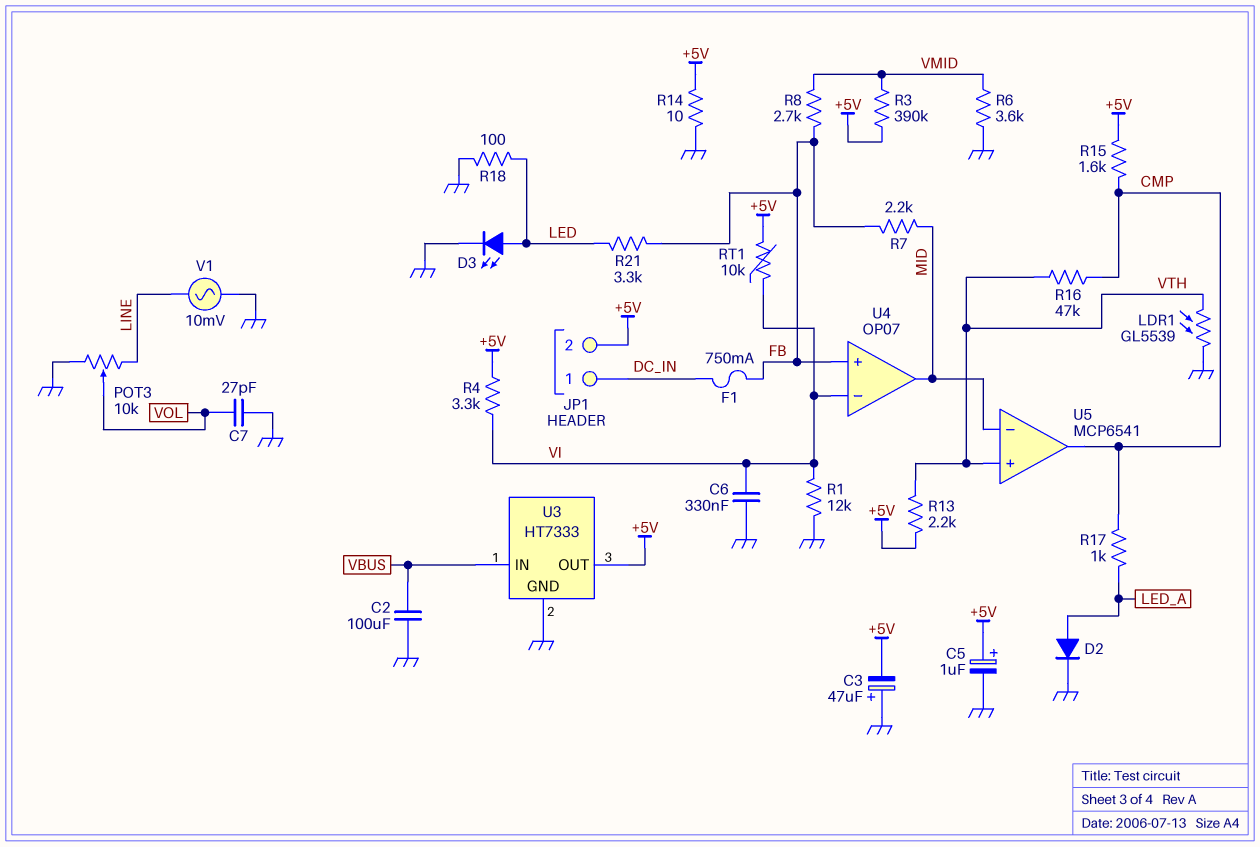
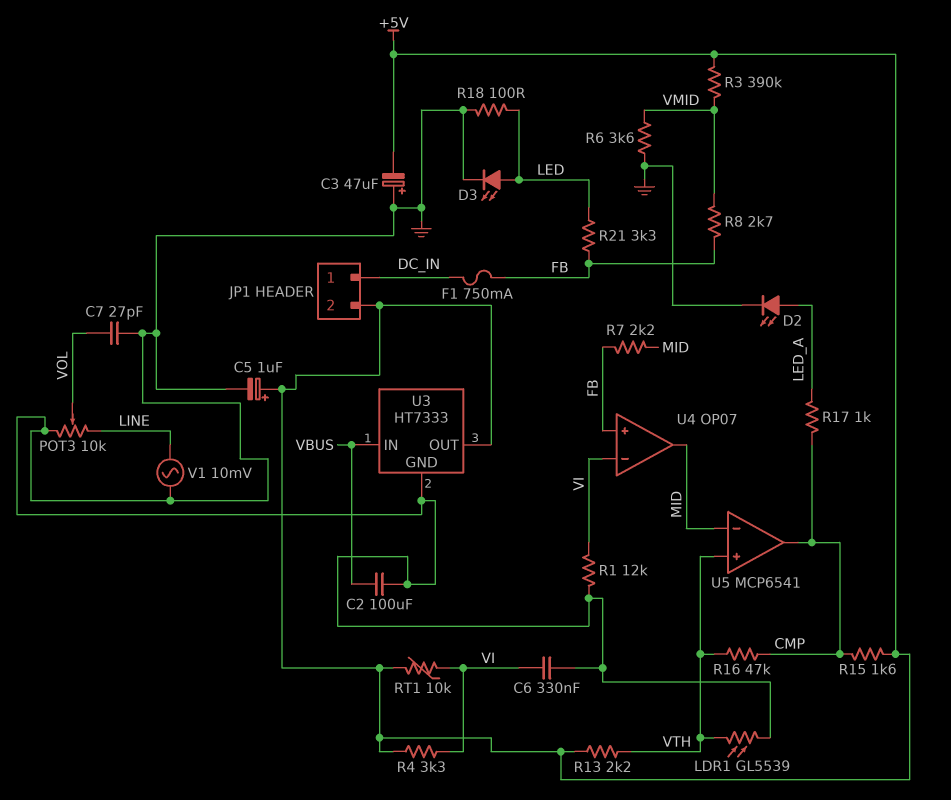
D2: diode (A LED_A, K GND) -> LED (A LED_A, K GND)
R14: 10 (+5V, GND) -> none

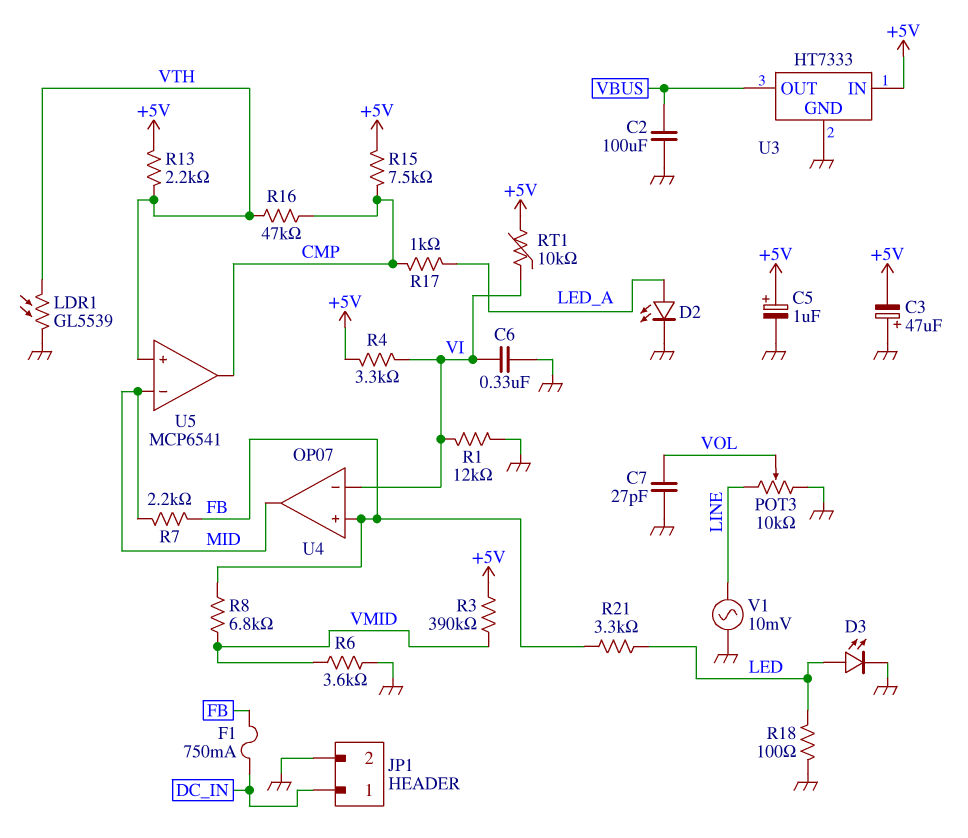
JP1 pin 2: +5V -> GND
R8: 2.7k (FB, VMID) -> 6.8k (FB, VMID)
R15: 1.6k (+5V, CMP) -> 7.5k (+5V, CMP)
U3 pin IN: VBUS -> +5V
U3 pin OUT: +5V -> VBUS

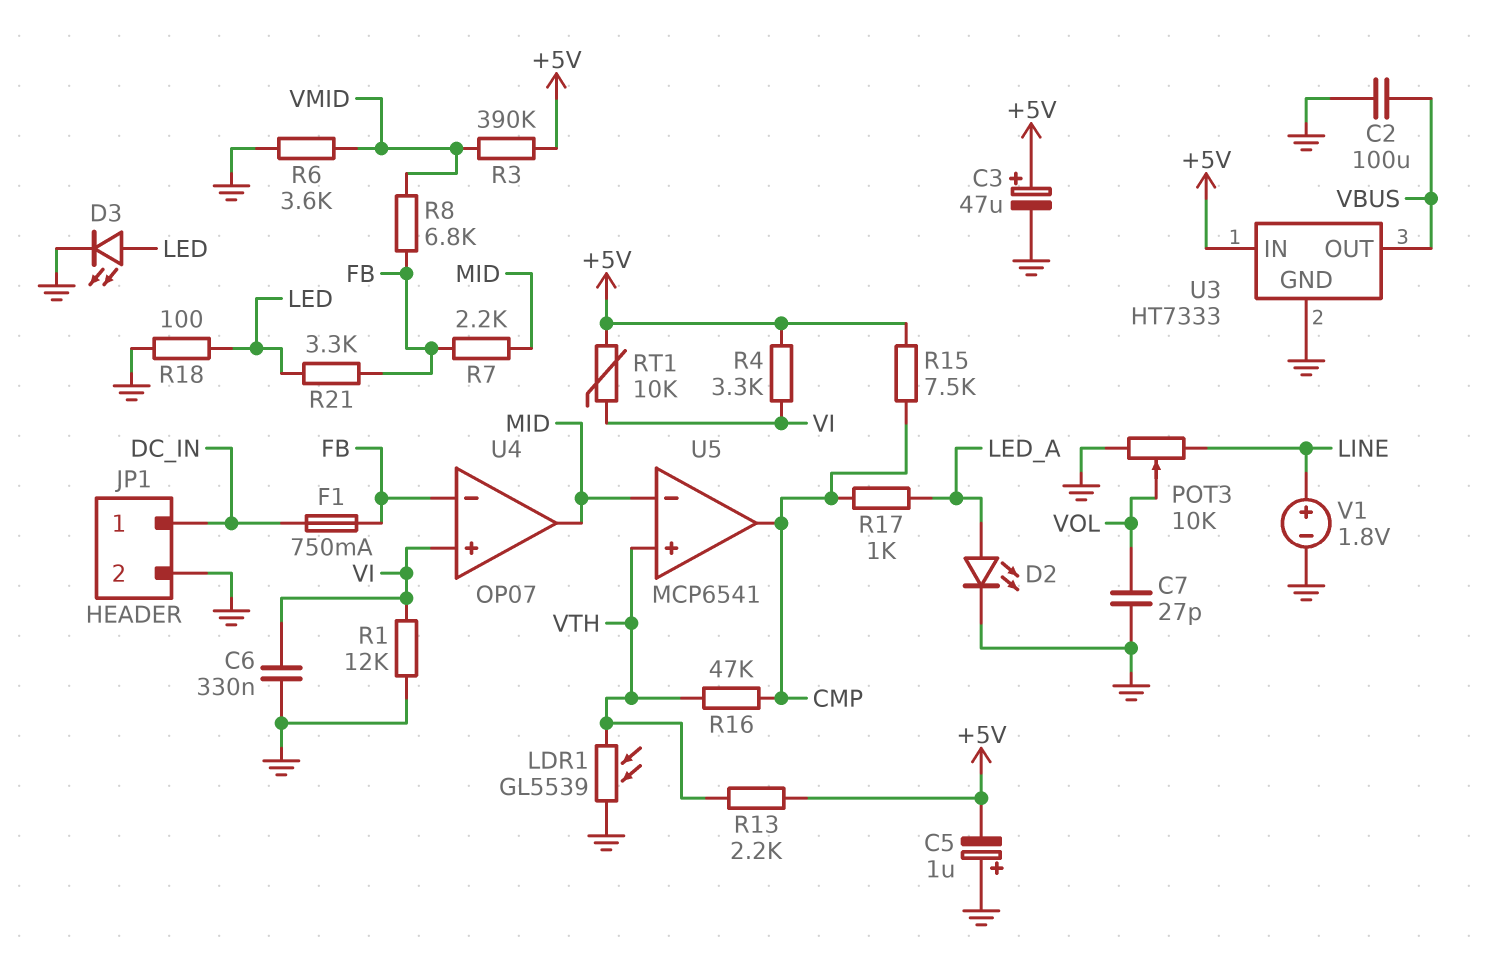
C3: 47uF (plus GND, minus +5V) -> 47uF (plus +5V, minus GND)
C5: 1uF (plus +5V, minus GND) -> 1uF (plus GND, minus +5V)
U4 pin in+: FB -> VI
U4 pin in-: VI -> FB
V1: AC 10mV (GND, LINE) -> 1.8V (plus LINE, minus GND)

